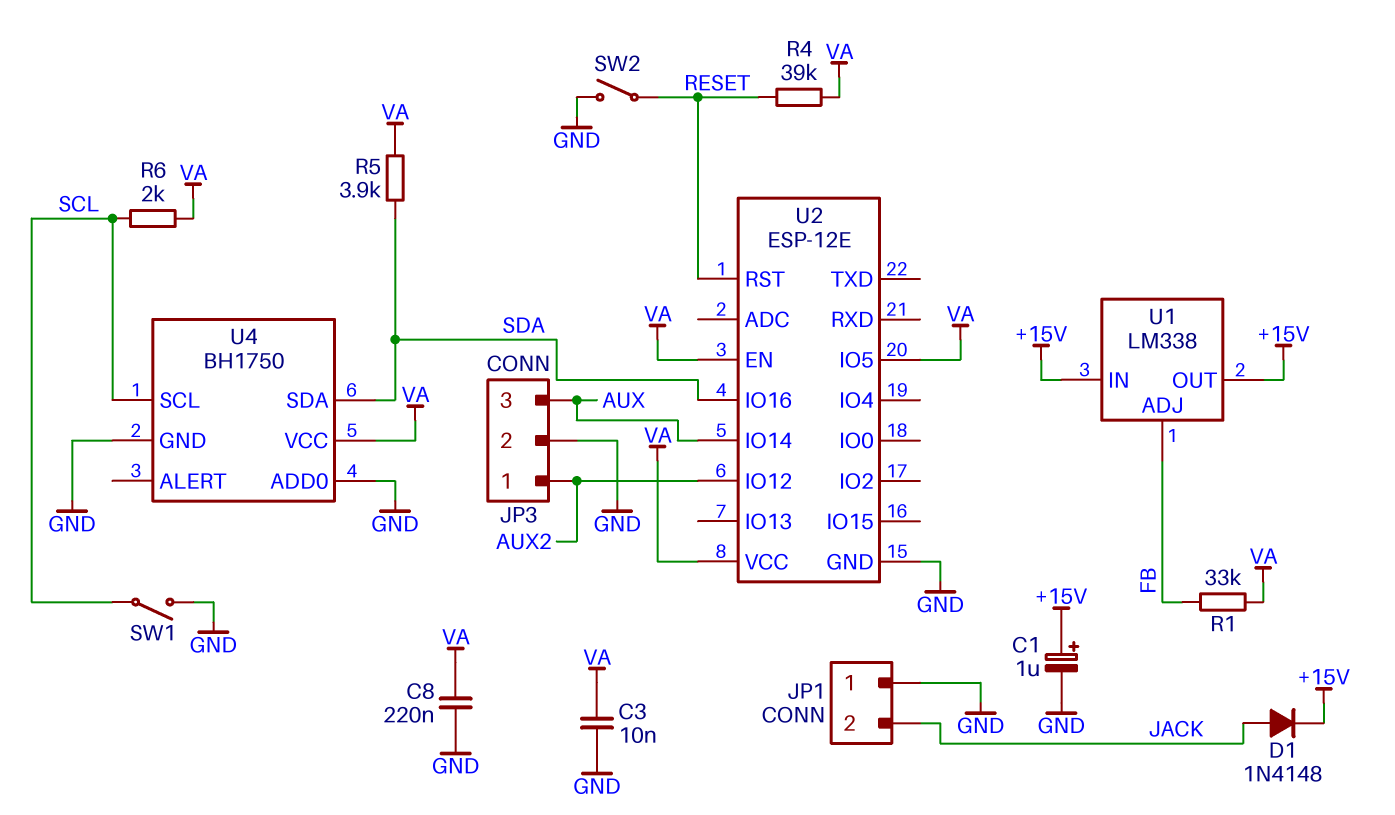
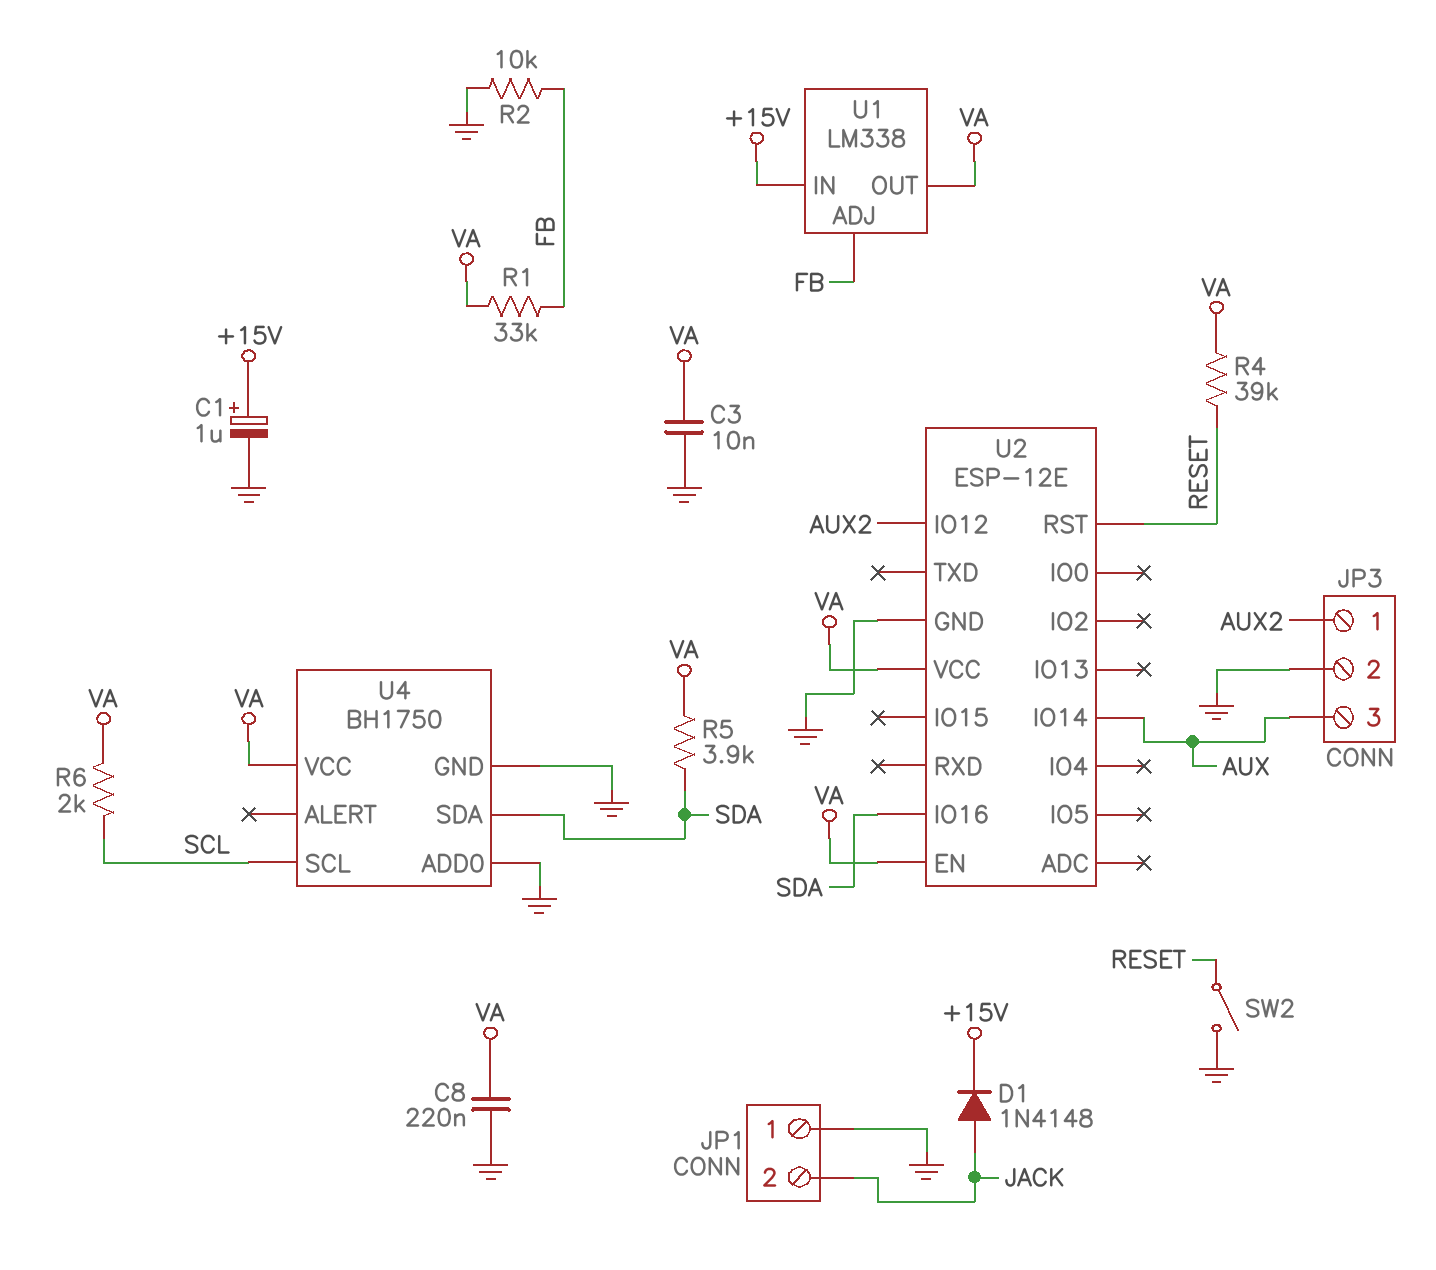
R2: none -> 10k (FB, GND)
SW1: switch (GND, SCL) -> none
U1 pin OUT: +15V -> VA
U2 pin IO5: VA -> none

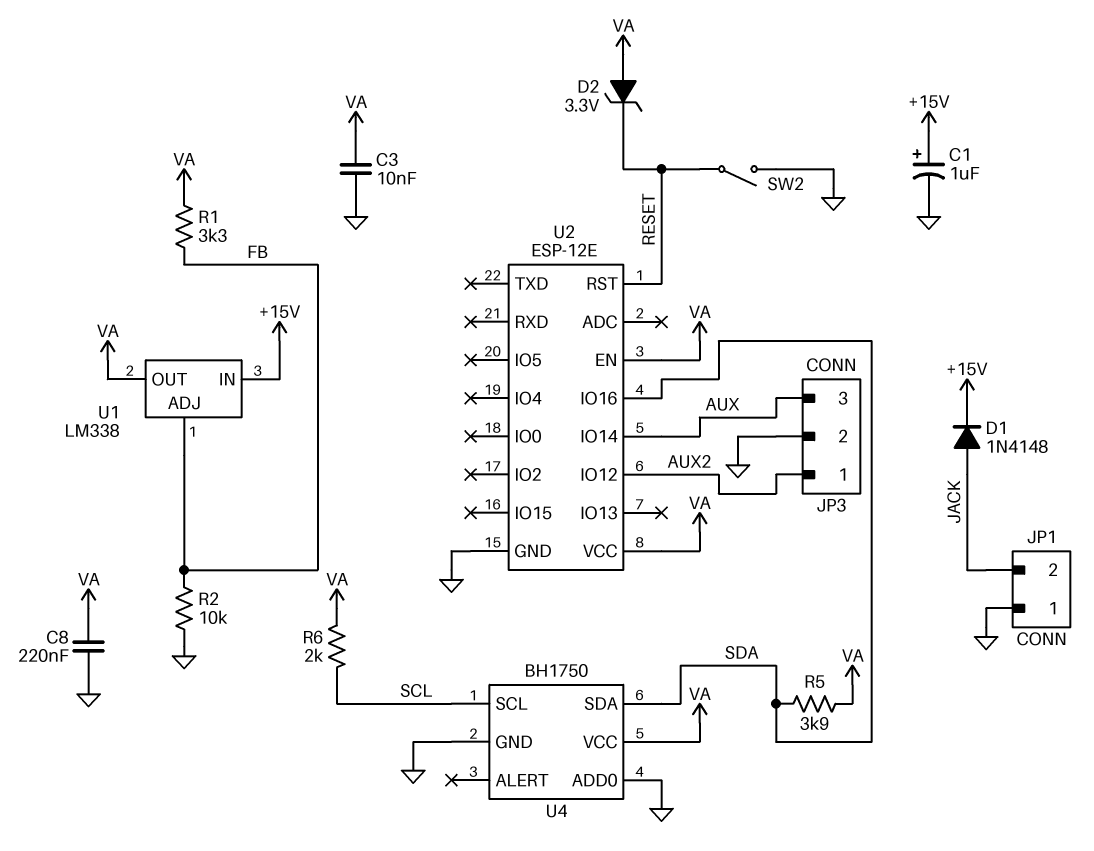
D2: none -> zener 3.3V (A VA, K RESET)
R1: 33k (FB, VA) -> 3.3k (FB, VA)
R4: 39k (RESET, VA) -> none

